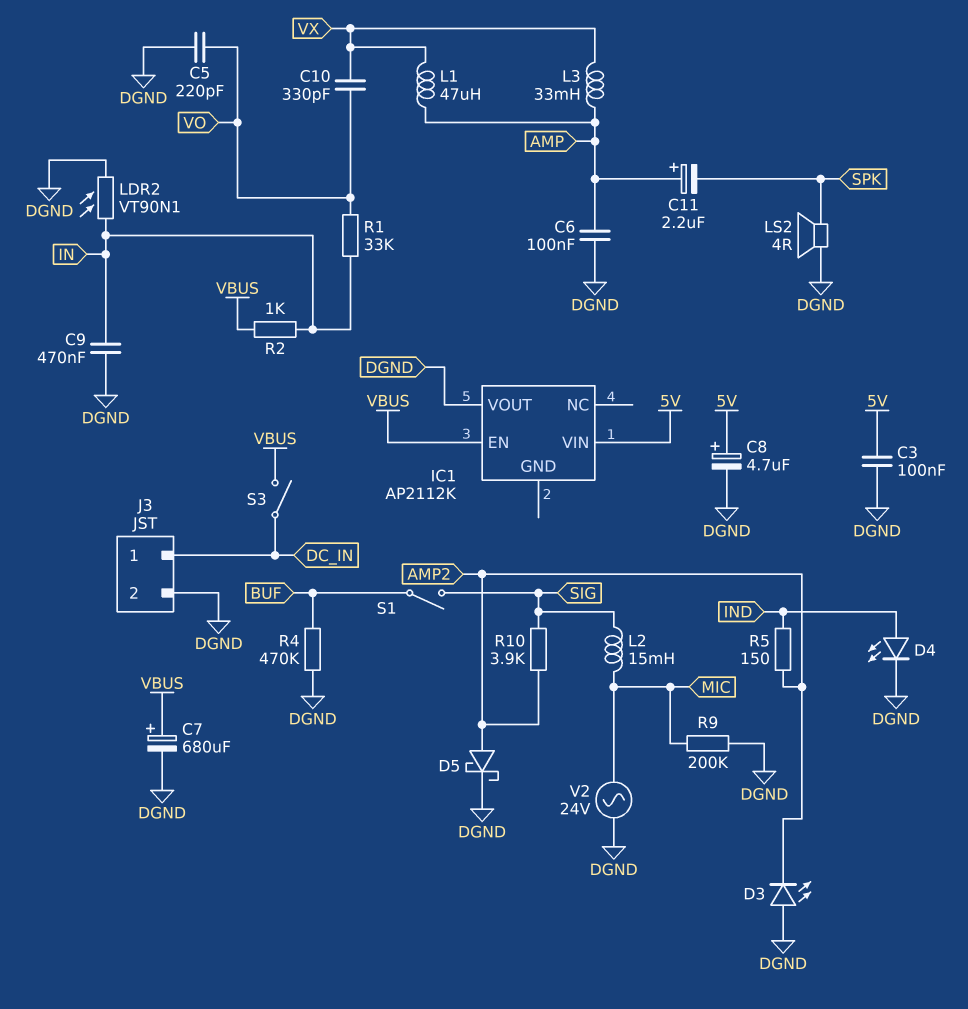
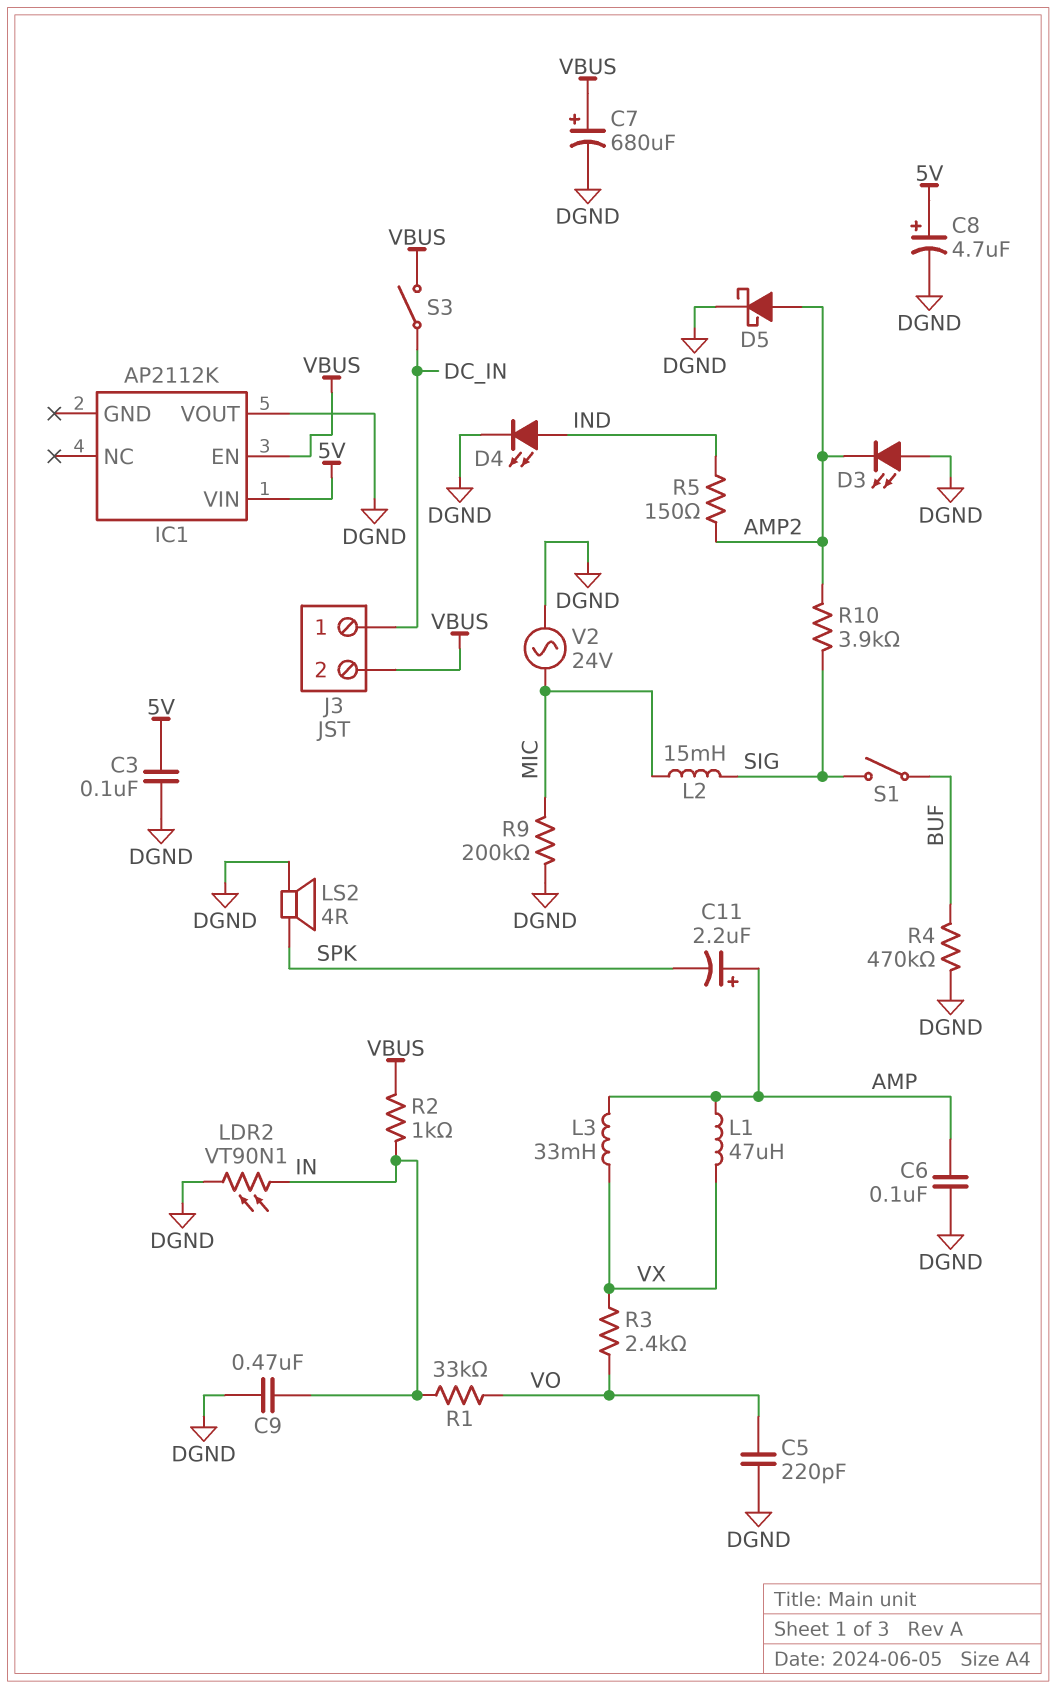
C10: 330pF (VO, VX) -> none
J3 pin 2: DGND -> VBUS
R3: none -> 2.4k (VO, VX)

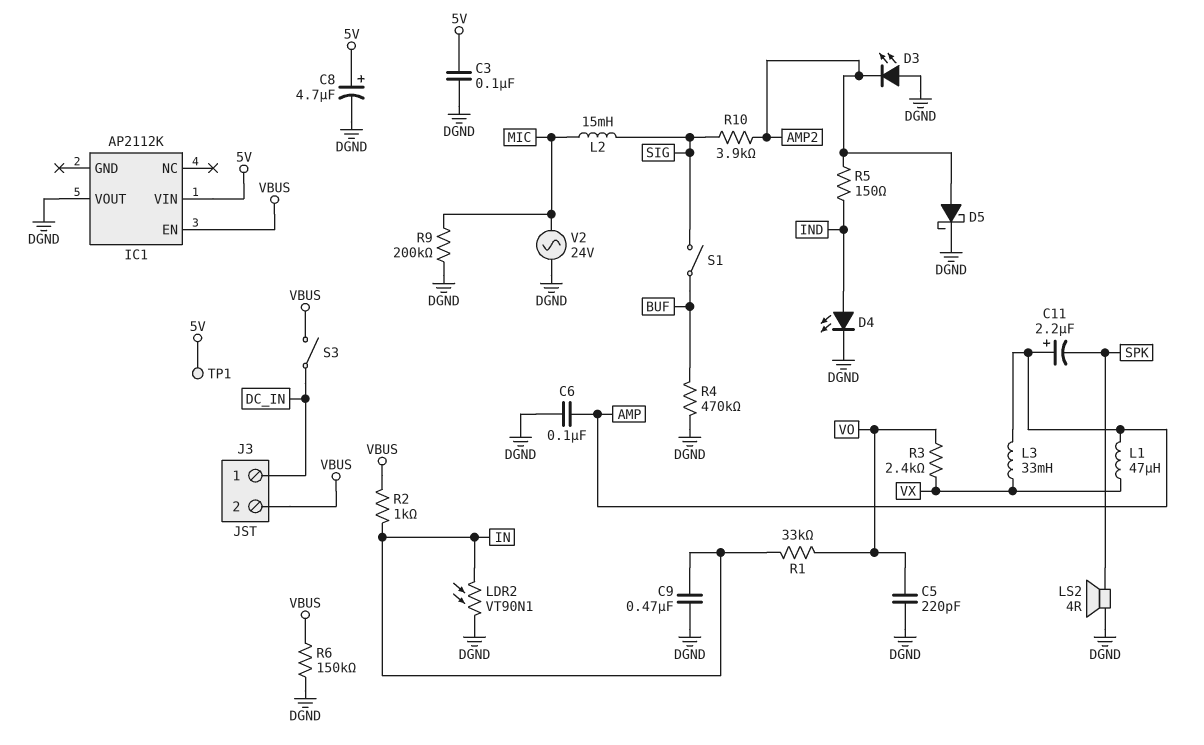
C7: 680uF (plus VBUS, minus DGND) -> none
R6: none -> 150k (DGND, VBUS)
TP1: none -> test point (5V)

